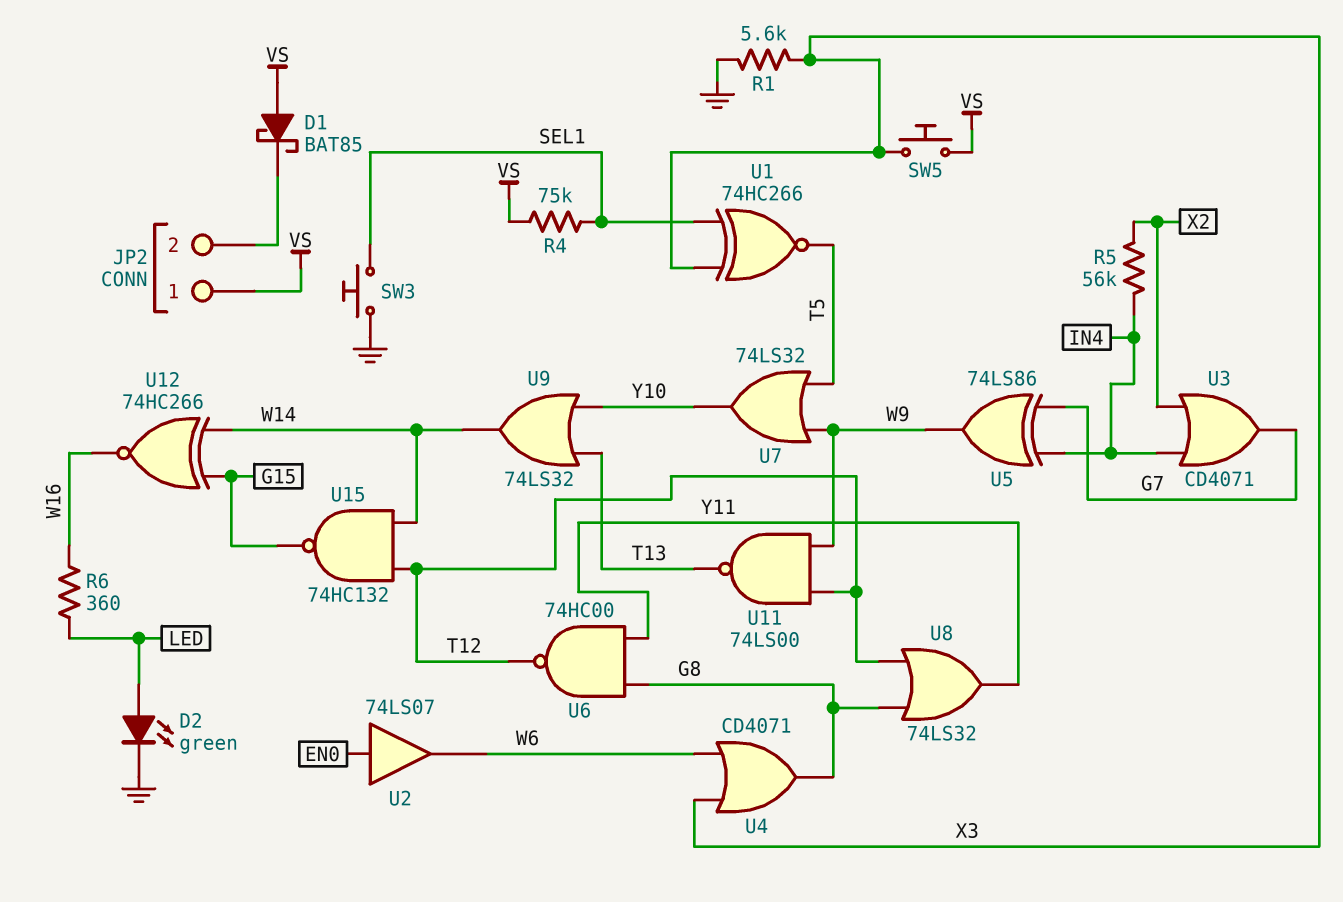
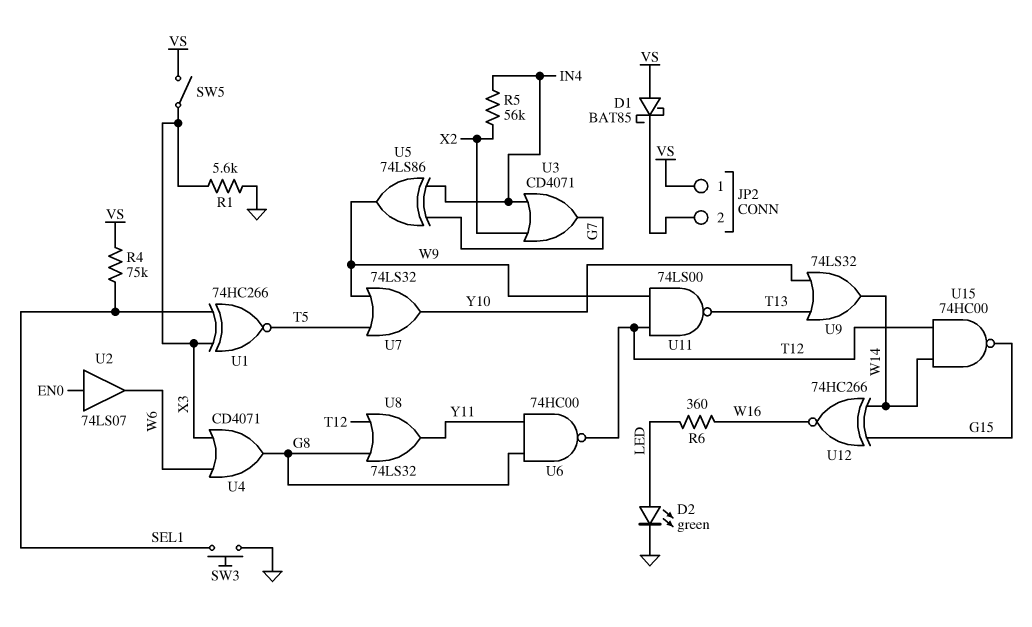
SW5: button (VS, X3) -> switch (VS, X3)
U15: NAND 74HC132 (in T12, in W14, out G15) -> NAND 74HC00 (in T12, in W14, out G15)

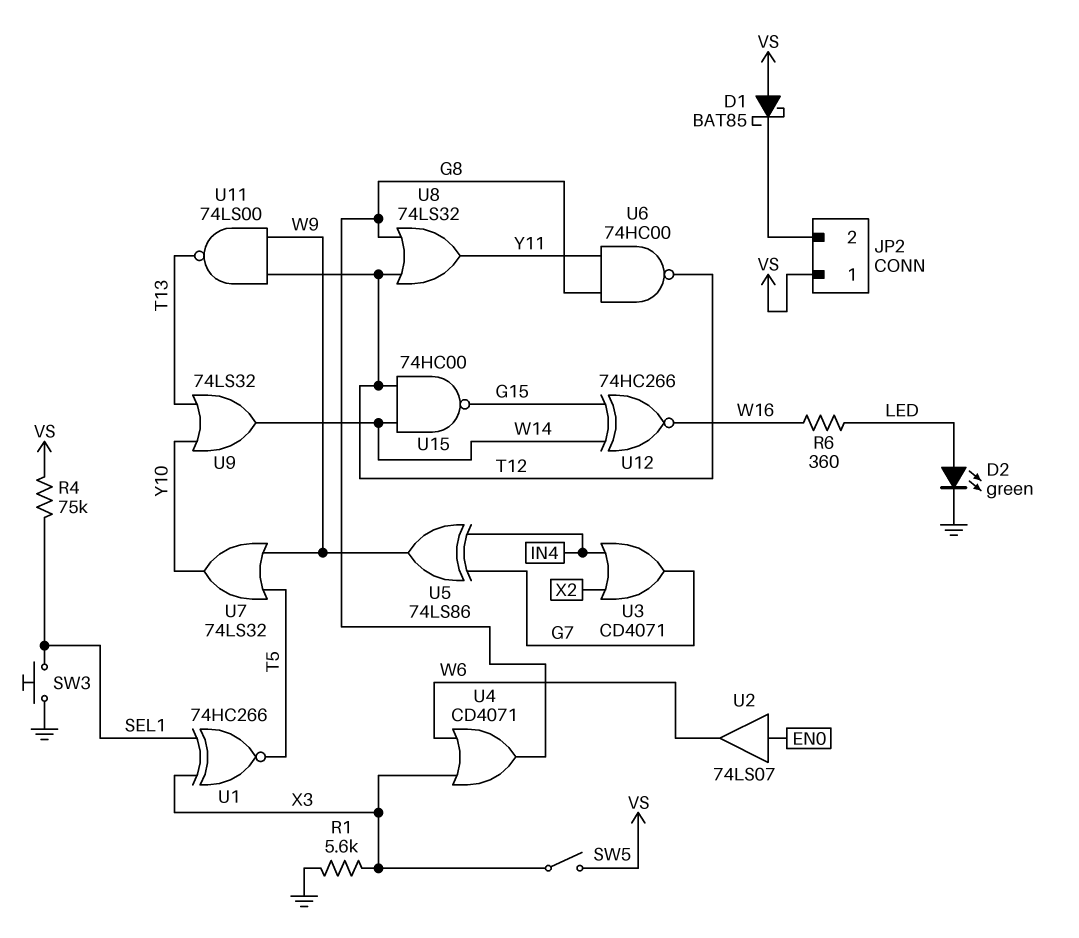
R5: 56k (IN4, X2) -> none

